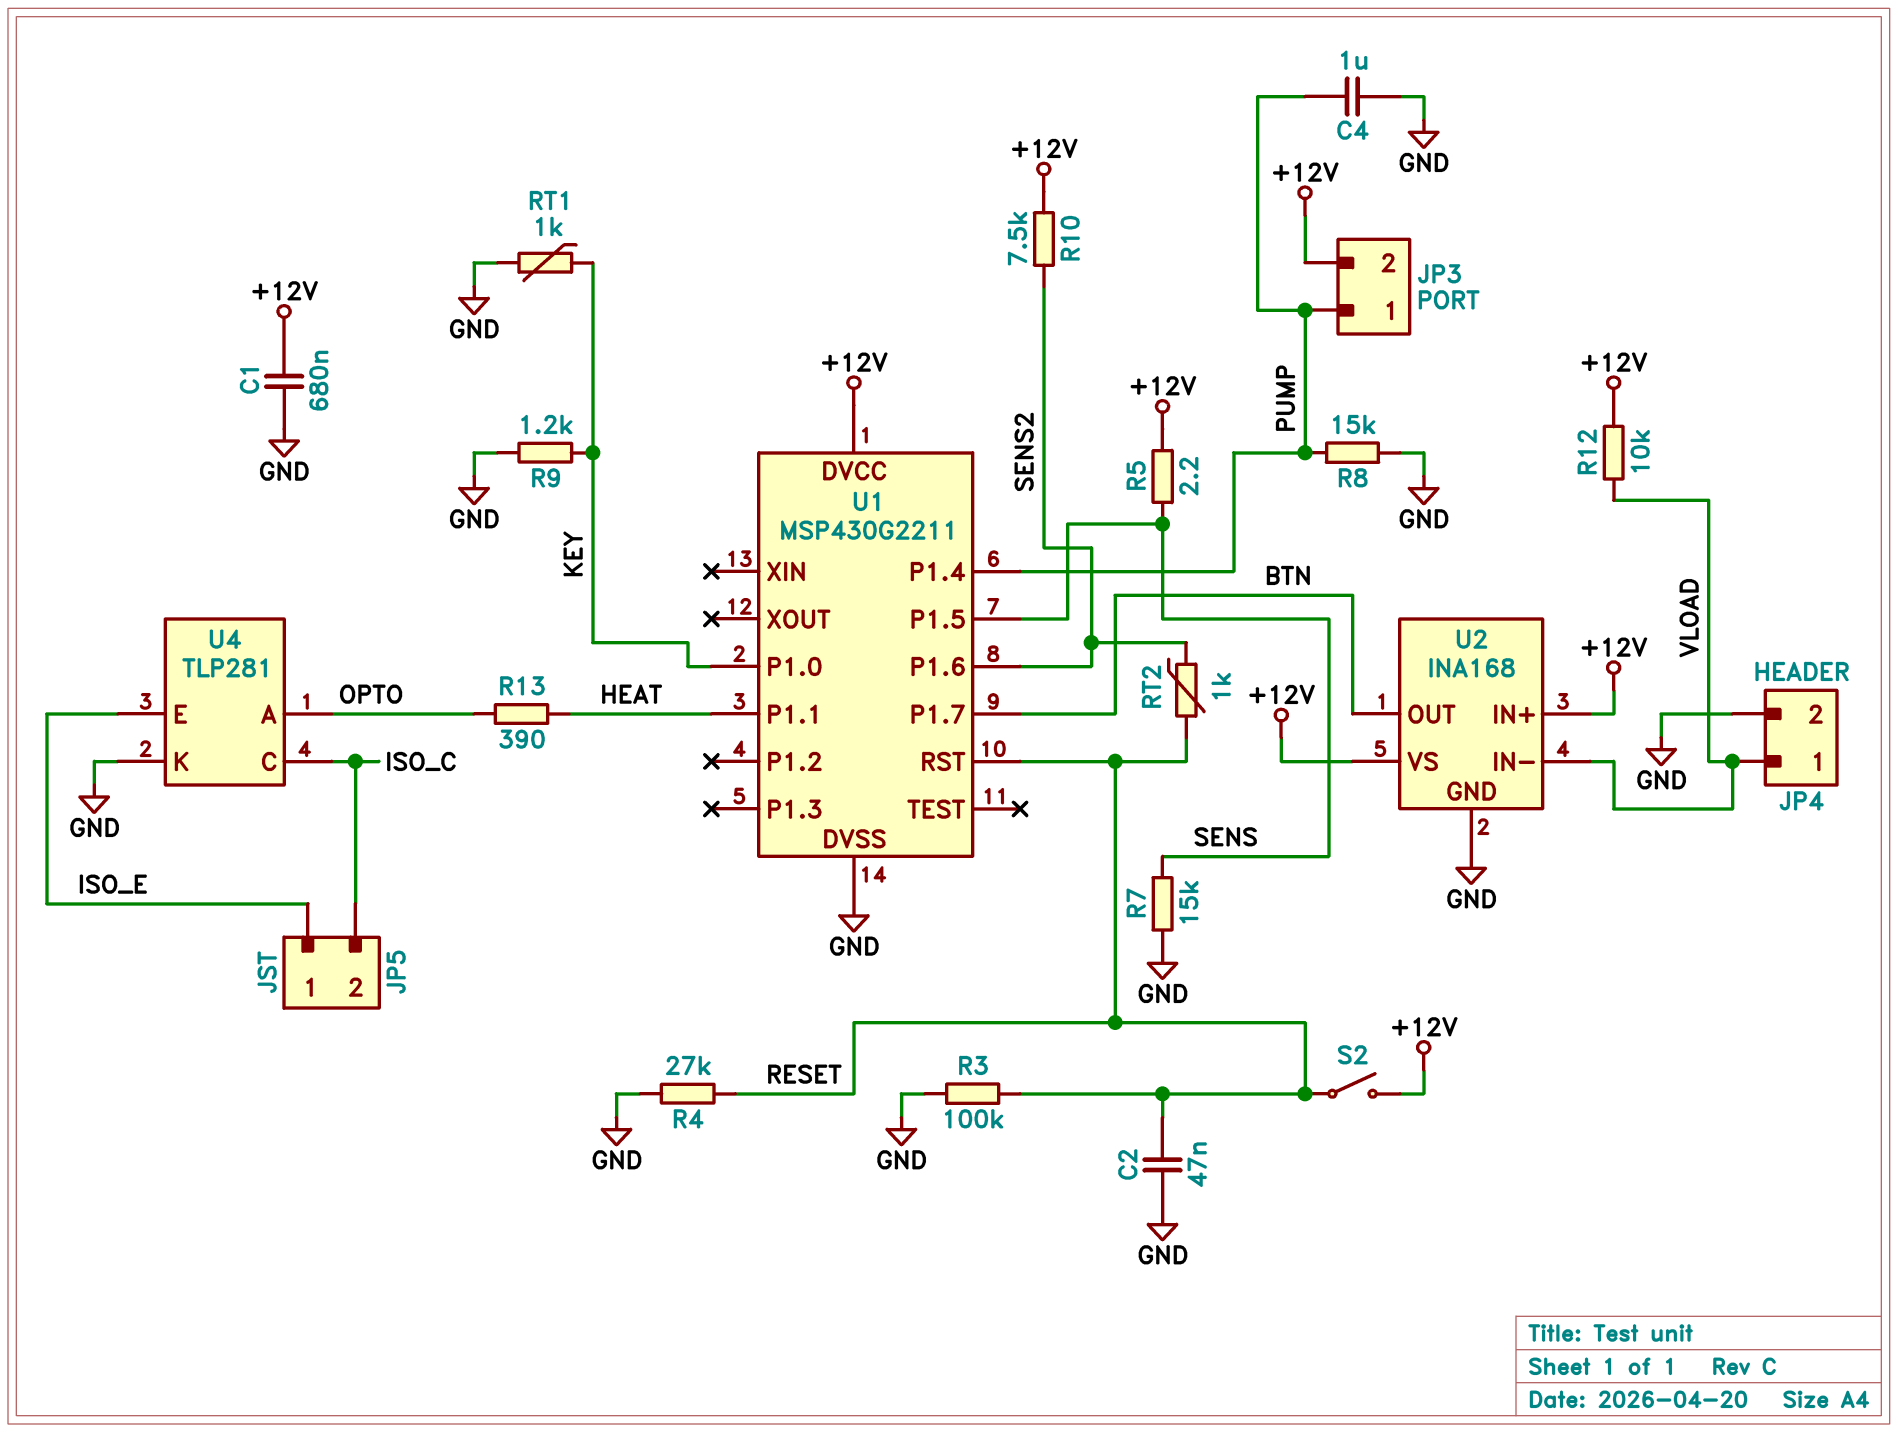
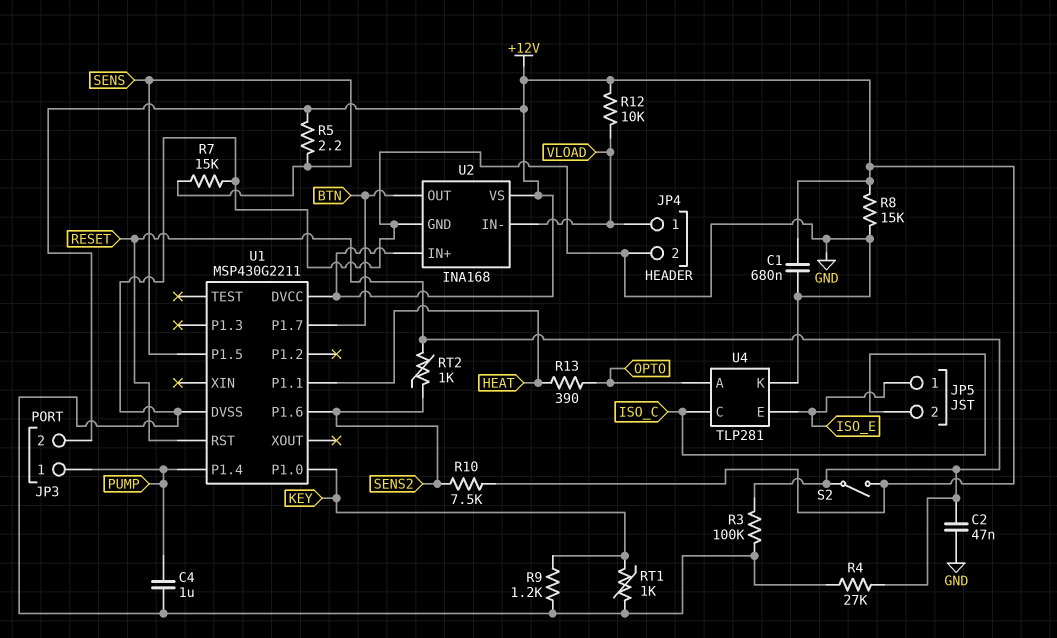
R8: 15k (GND, PUMP) -> 15k (+12V, GND)

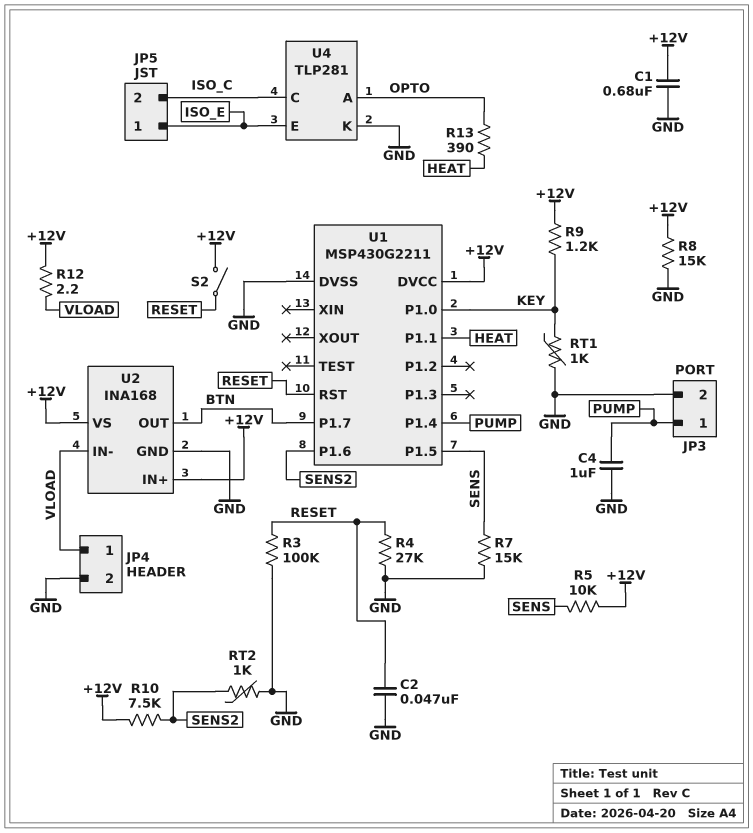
JP3 pin 2: +12V -> GND
R5: 2.2 (+12V, SENS) -> 10k (+12V, SENS)
R9: 1.2k (GND, KEY) -> 1.2k (+12V, KEY)
R12: 10k (+12V, VLOAD) -> 2.2 (+12V, VLOAD)
RT2: 1k (RESET, SENS2) -> 1k (GND, SENS2)

